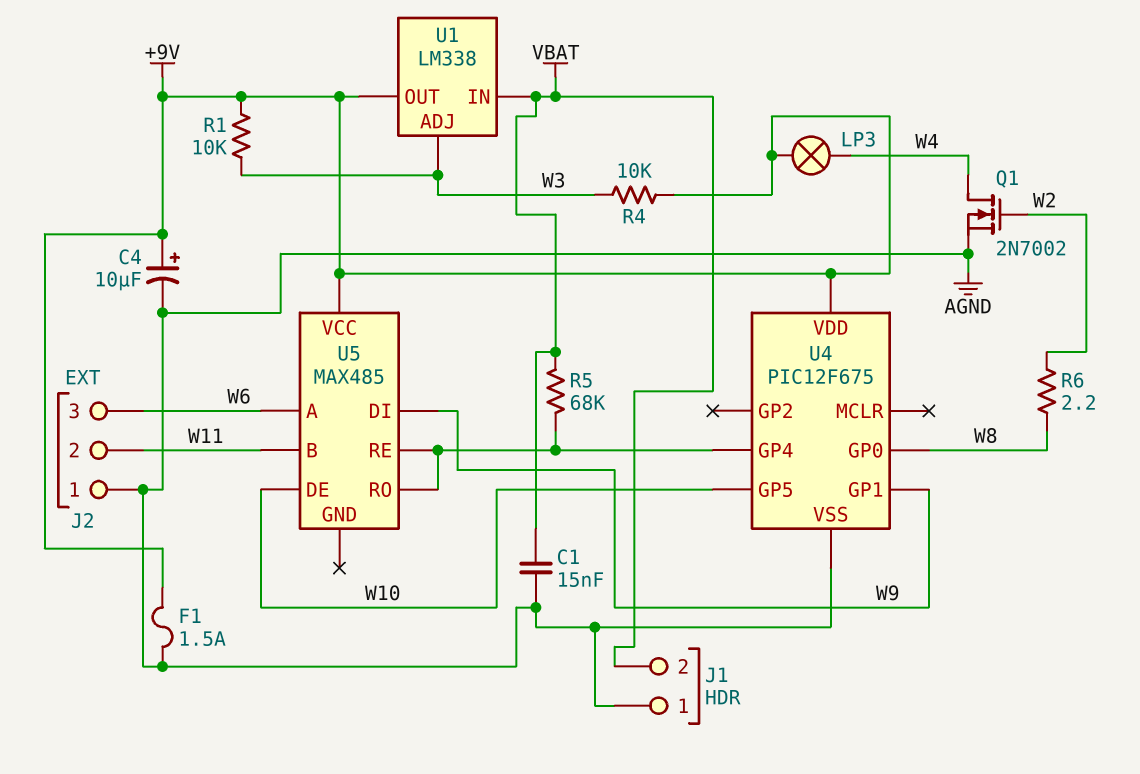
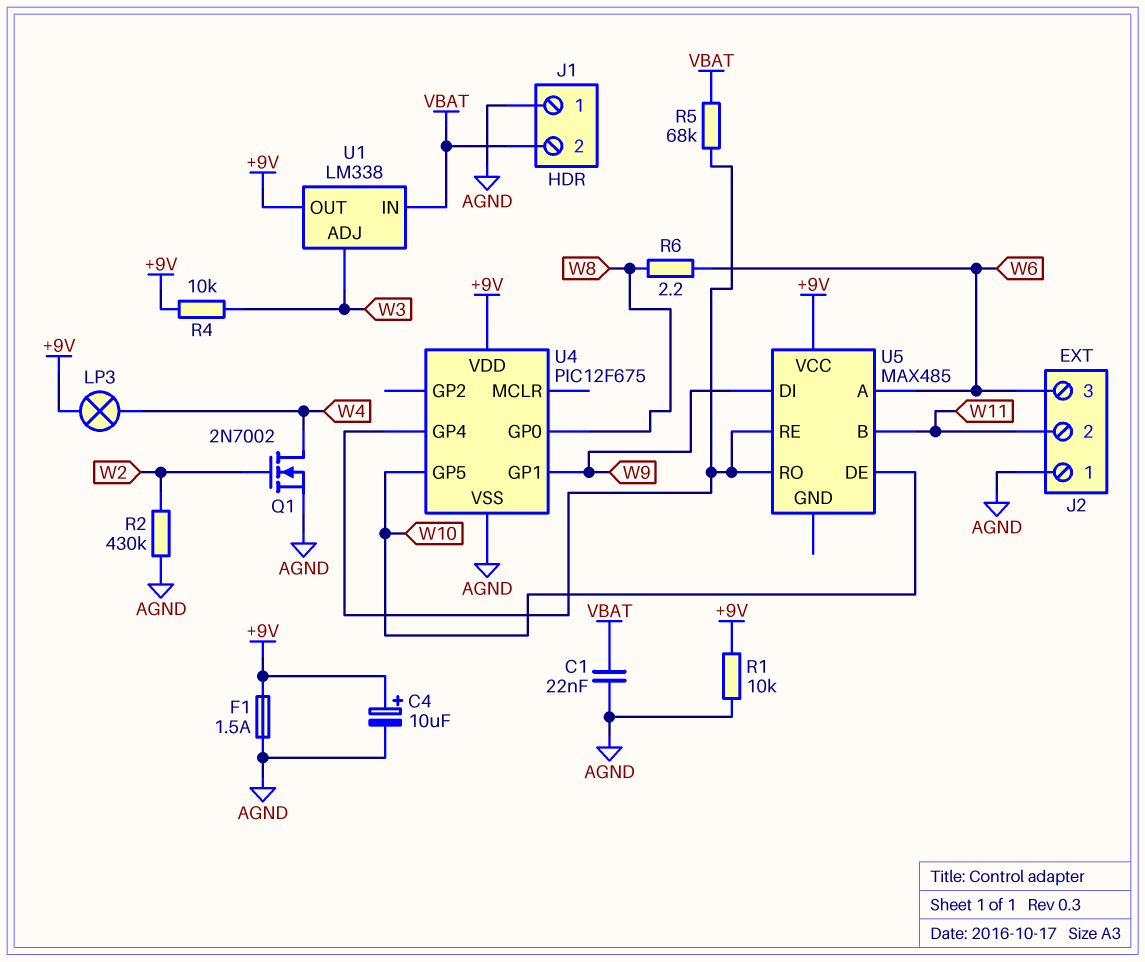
C1: 15nF (AGND, VBAT) -> 22nF (AGND, VBAT)
R1: 10k (+9V, W3) -> 10k (+9V, AGND)
R2: none -> 430k (AGND, W2)
R6: 2.2 (W2, W8) -> 2.2 (W6, W8)

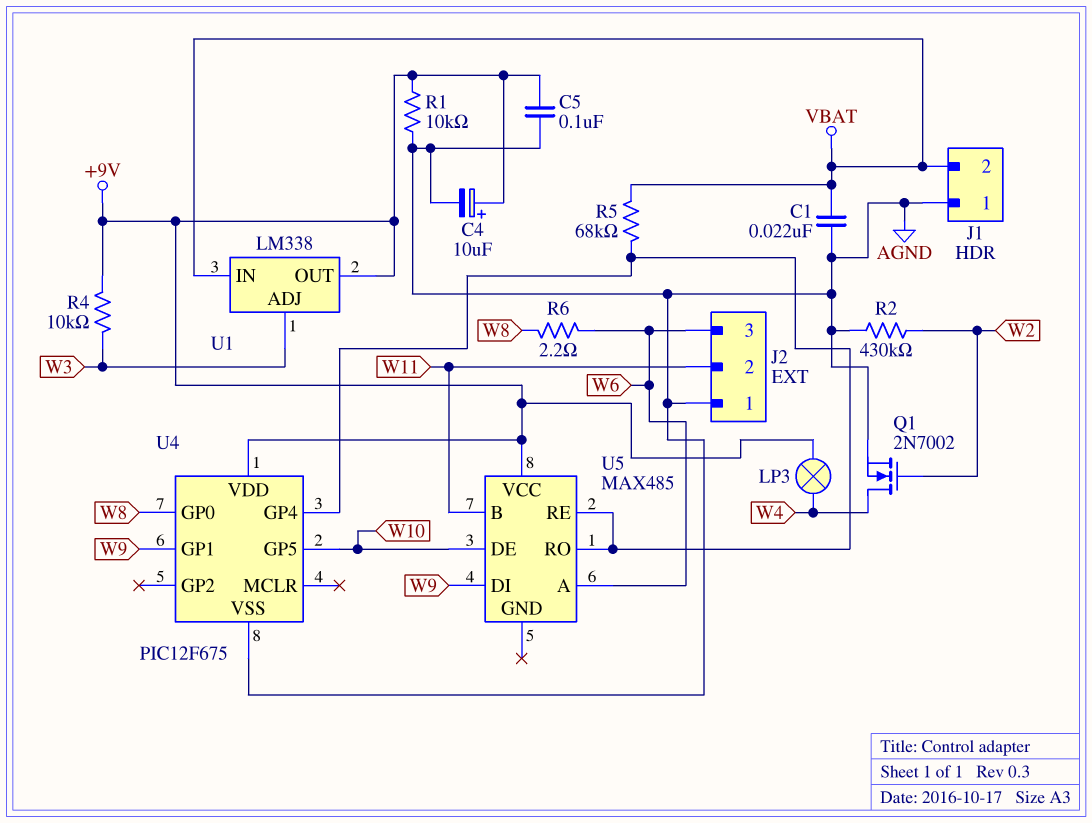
C5: none -> 100nF (+9V, AGND)
F1: 1.5A (+9V, AGND) -> none

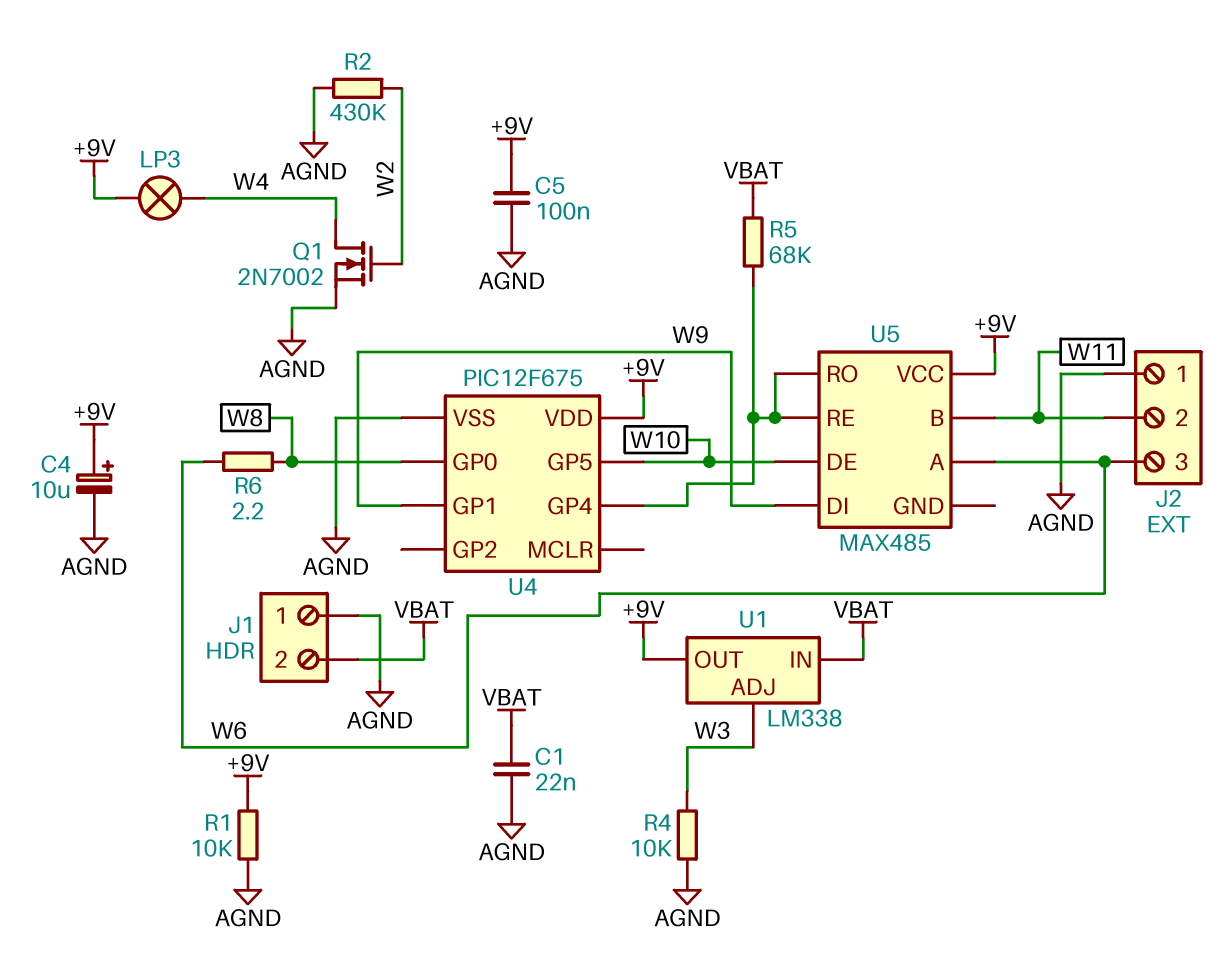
R4: 10k (+9V, W3) -> 10k (AGND, W3)

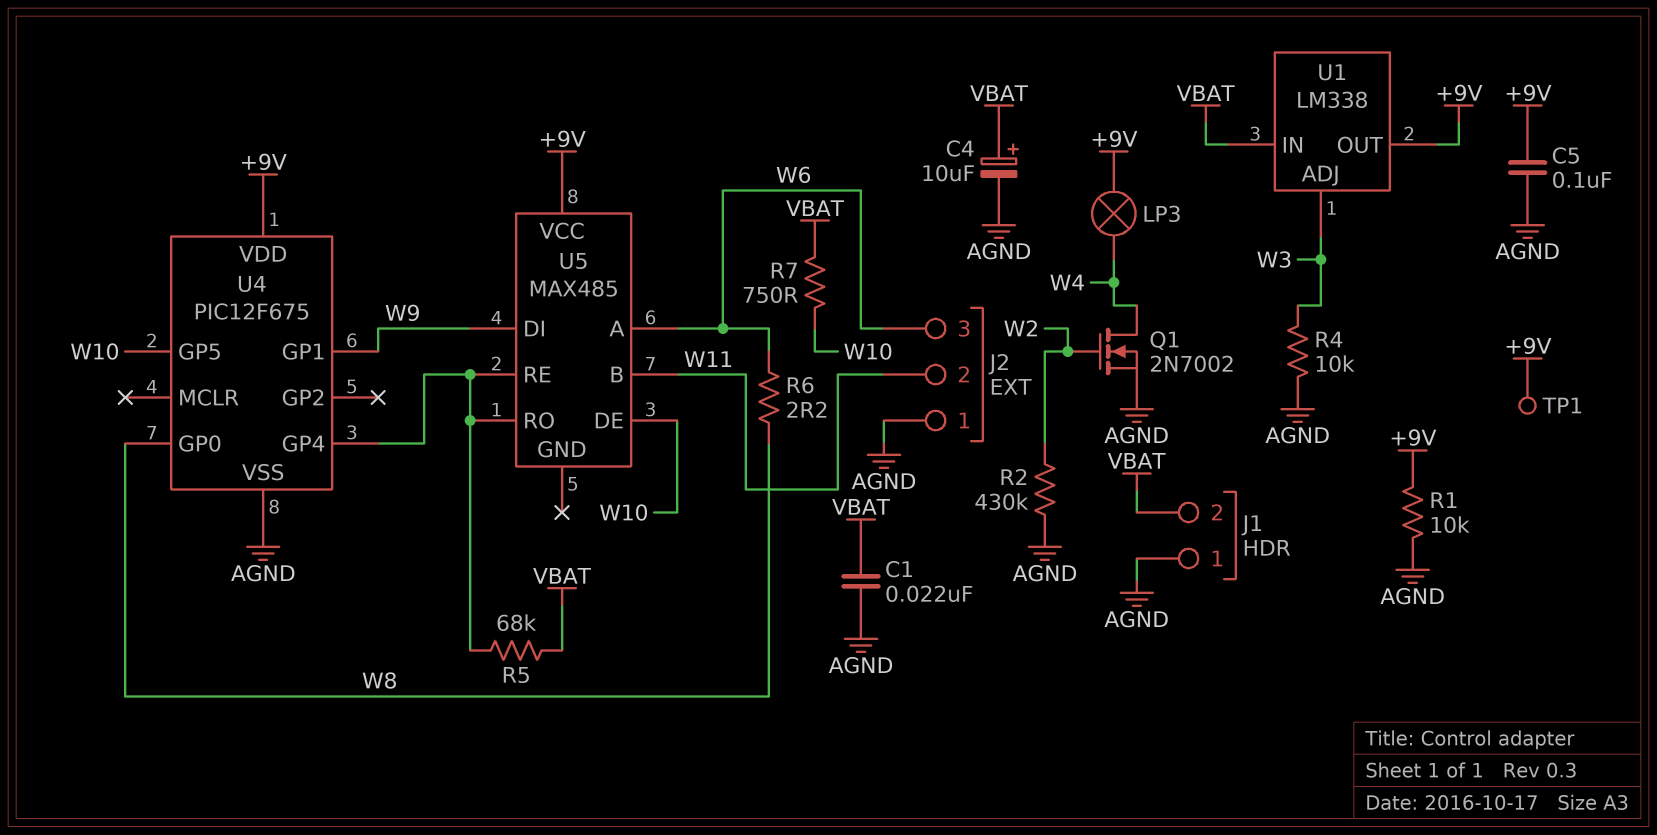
C4: 10uF (plus +9V, minus AGND) -> 10uF (plus VBAT, minus AGND)
R7: none -> 750 (VBAT, W10)
TP1: none -> test point (+9V)

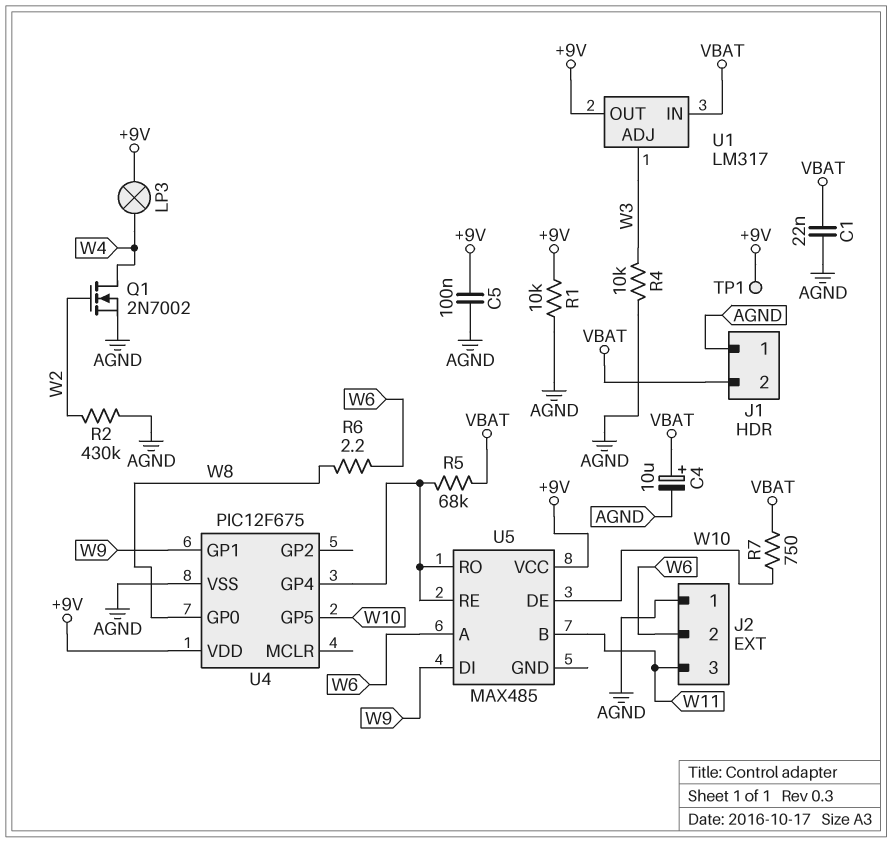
J2 pin 2: W11 -> W6
J2 pin 3: W6 -> W11
U1: LM338 -> LM317

